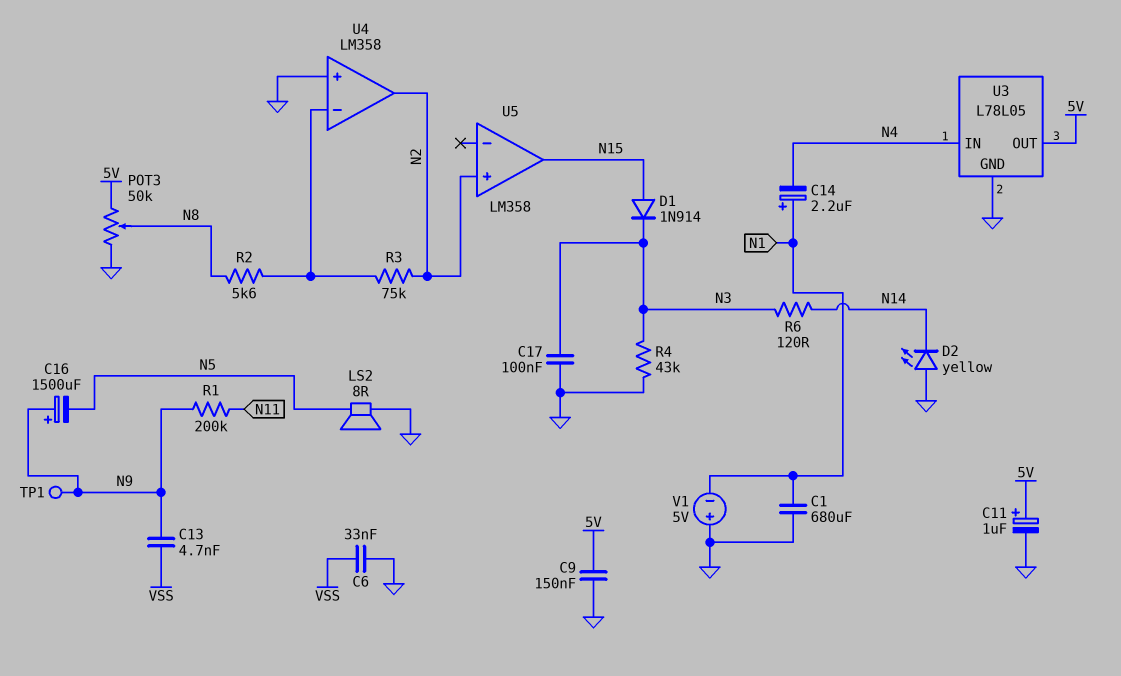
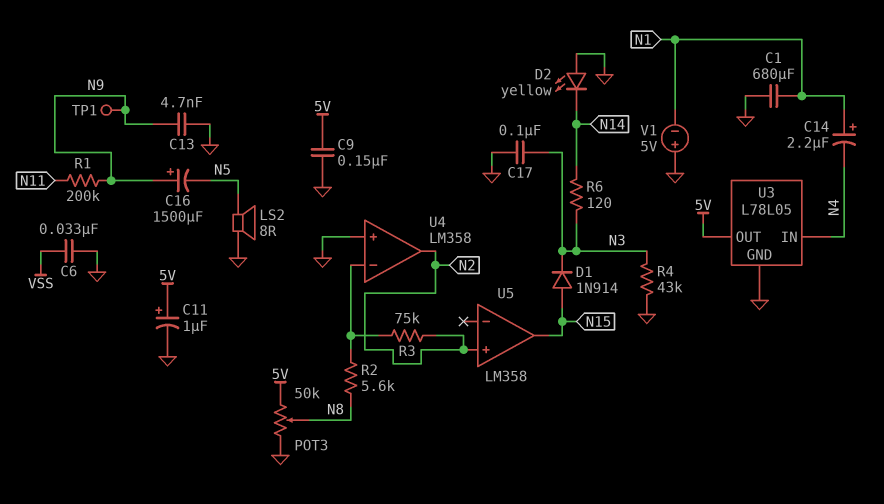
C13: 4.7nF (N9, VSS) -> 4.7nF (GND, N9)

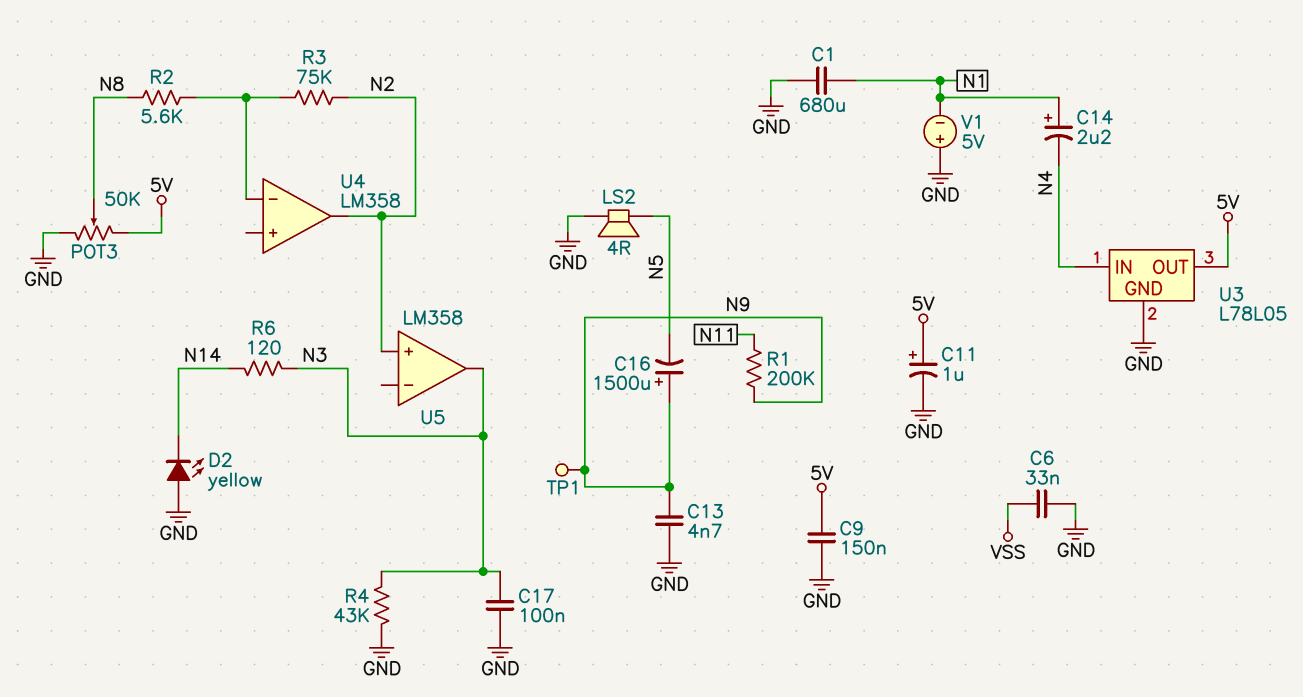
D1: diode 1N914 (A N15, K N3) -> none
LS2: speaker 8R (GND, N5) -> speaker 4R (GND, N5)
U4 pin in+: GND -> none
U5 pin out: N15 -> N3

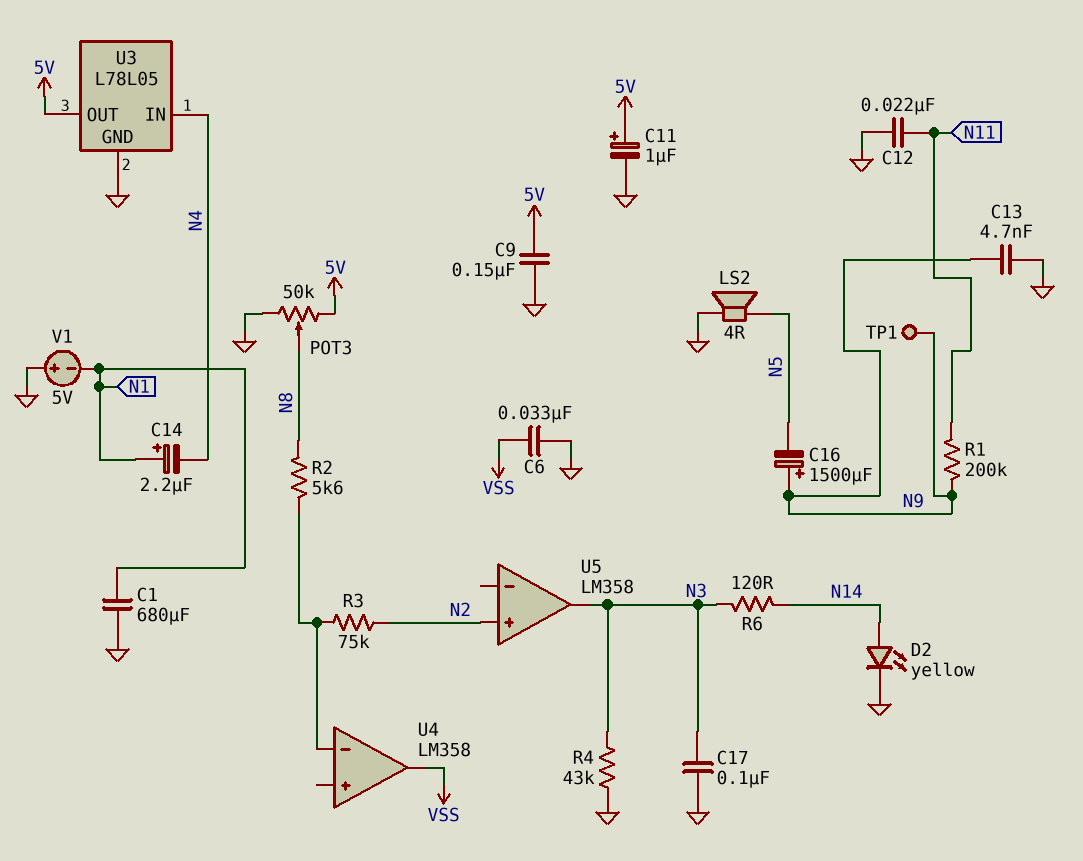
C12: none -> 22nF (GND, N11)
D2: LED yellow (A GND, K N14) -> LED yellow (A N14, K GND)
U4 pin out: N2 -> VSS

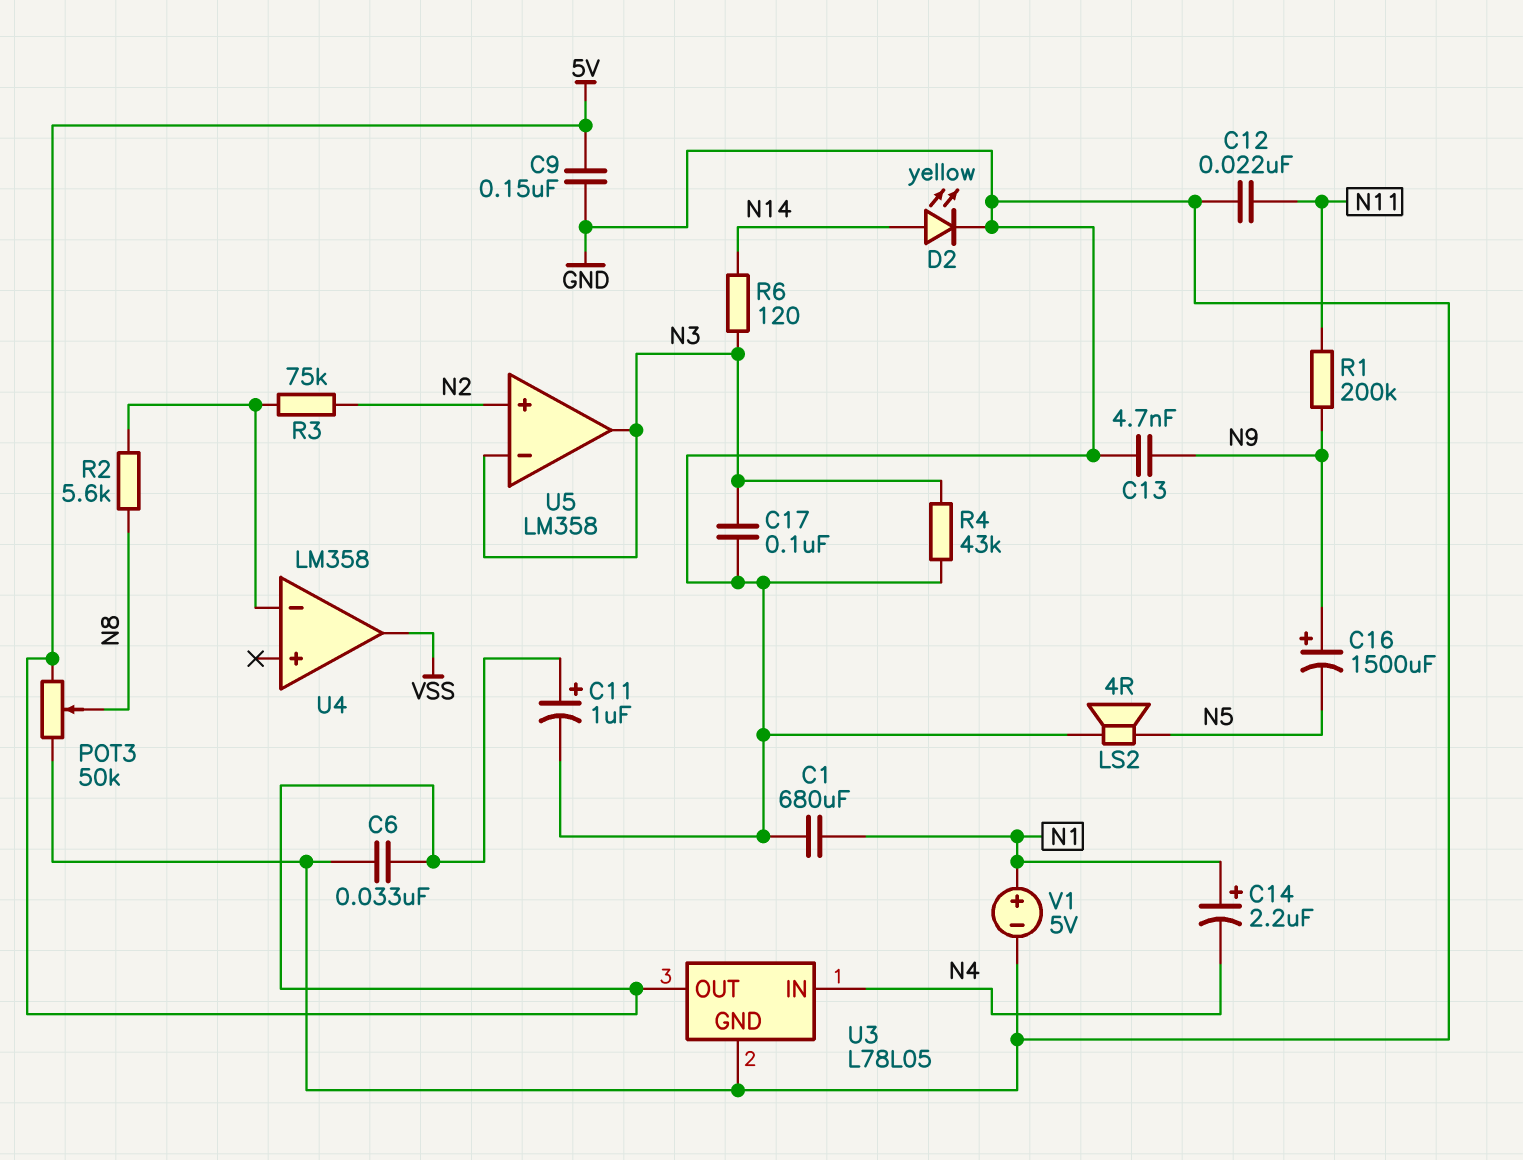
C6: 33nF (GND, VSS) -> 33nF (5V, GND)
TP1: test point (N9) -> none
U5 pin in-: none -> N3
V1: 5V (plus GND, minus N1) -> 5V (plus N1, minus GND)

